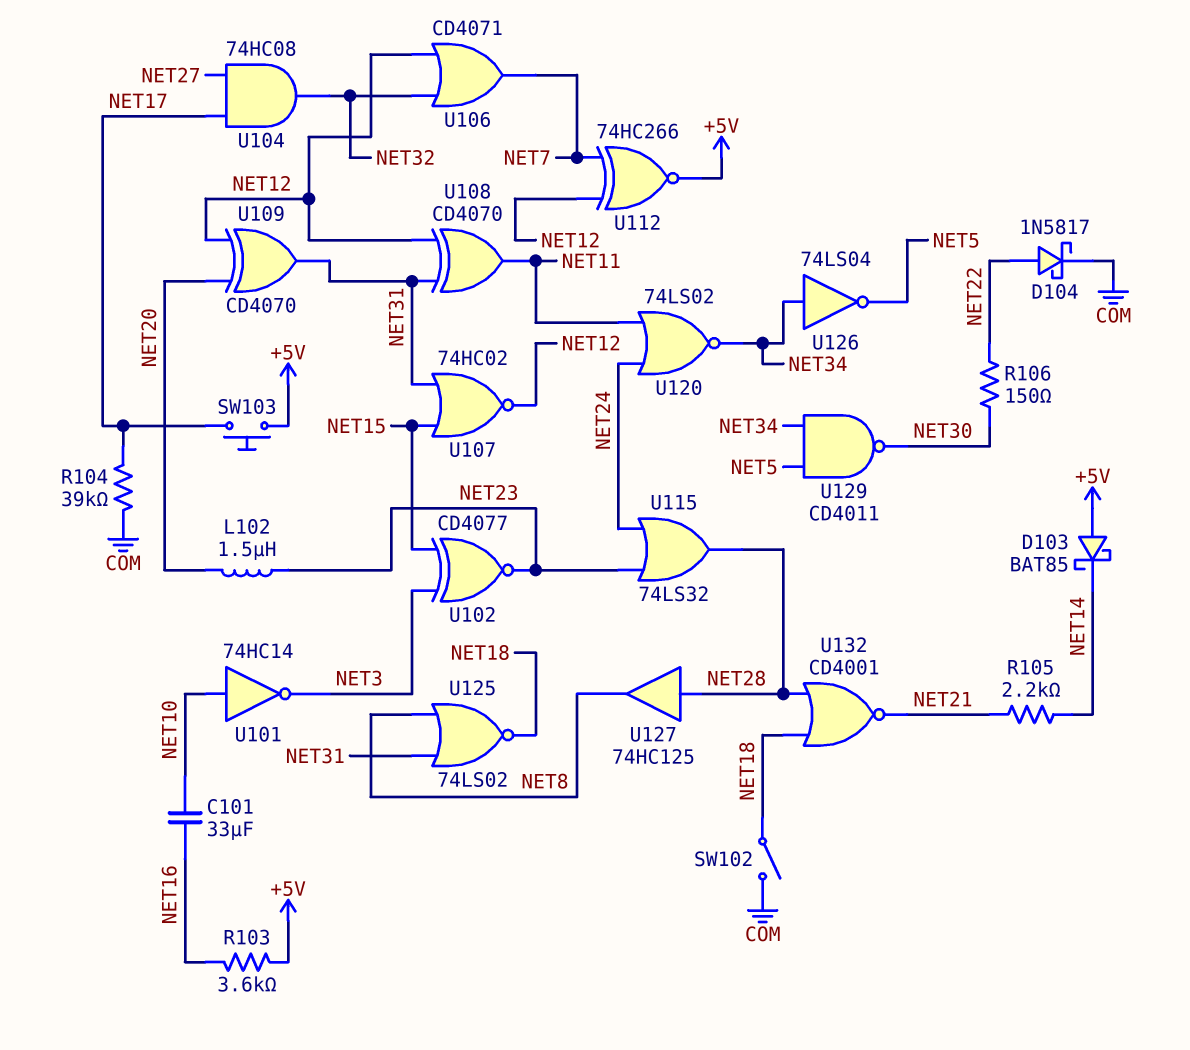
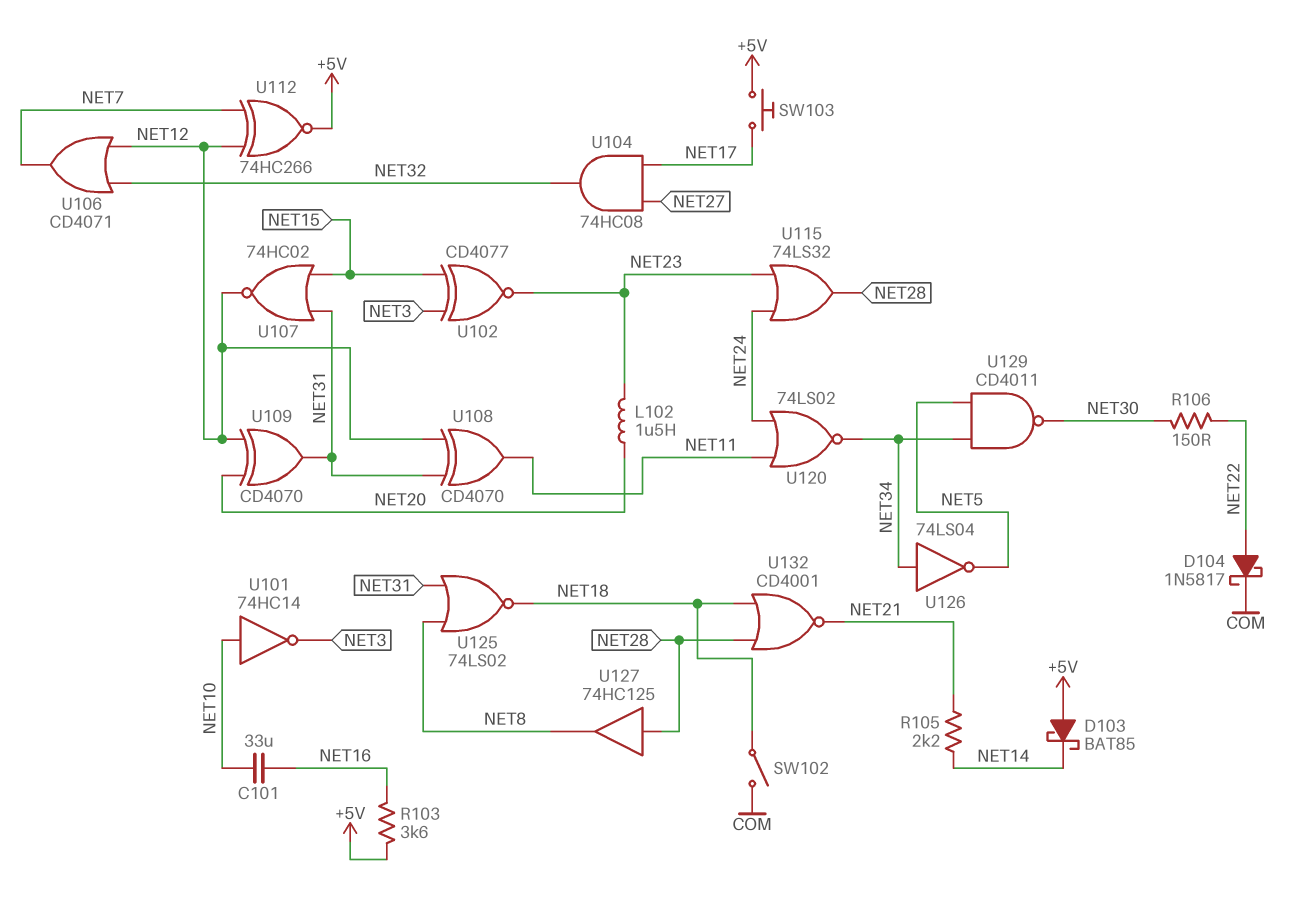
R104: 39k (COM, NET17) -> none

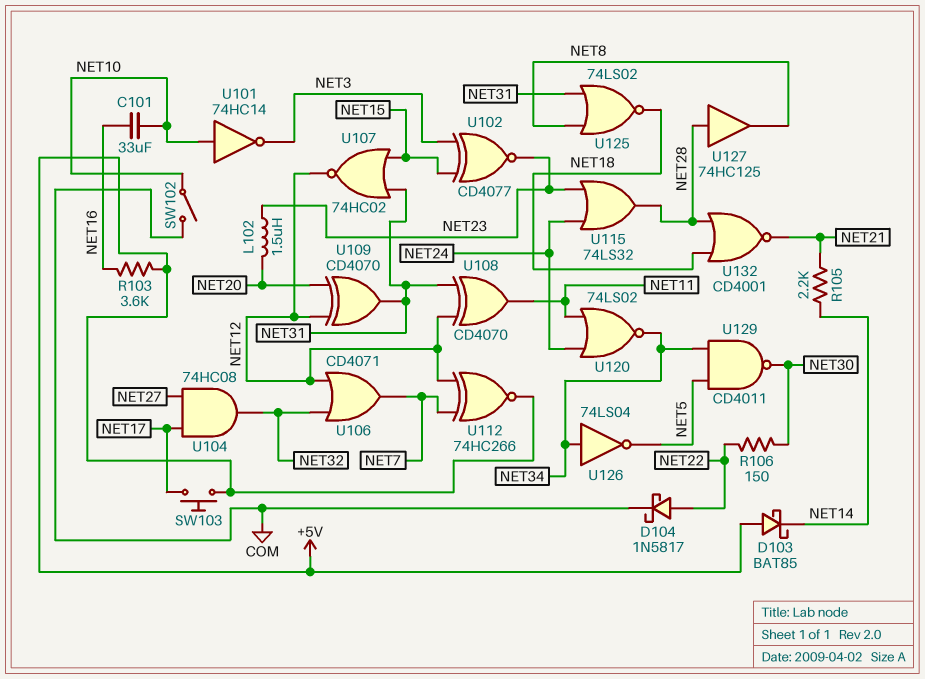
SW102: switch (COM, NET18) -> switch (COM, NET10)

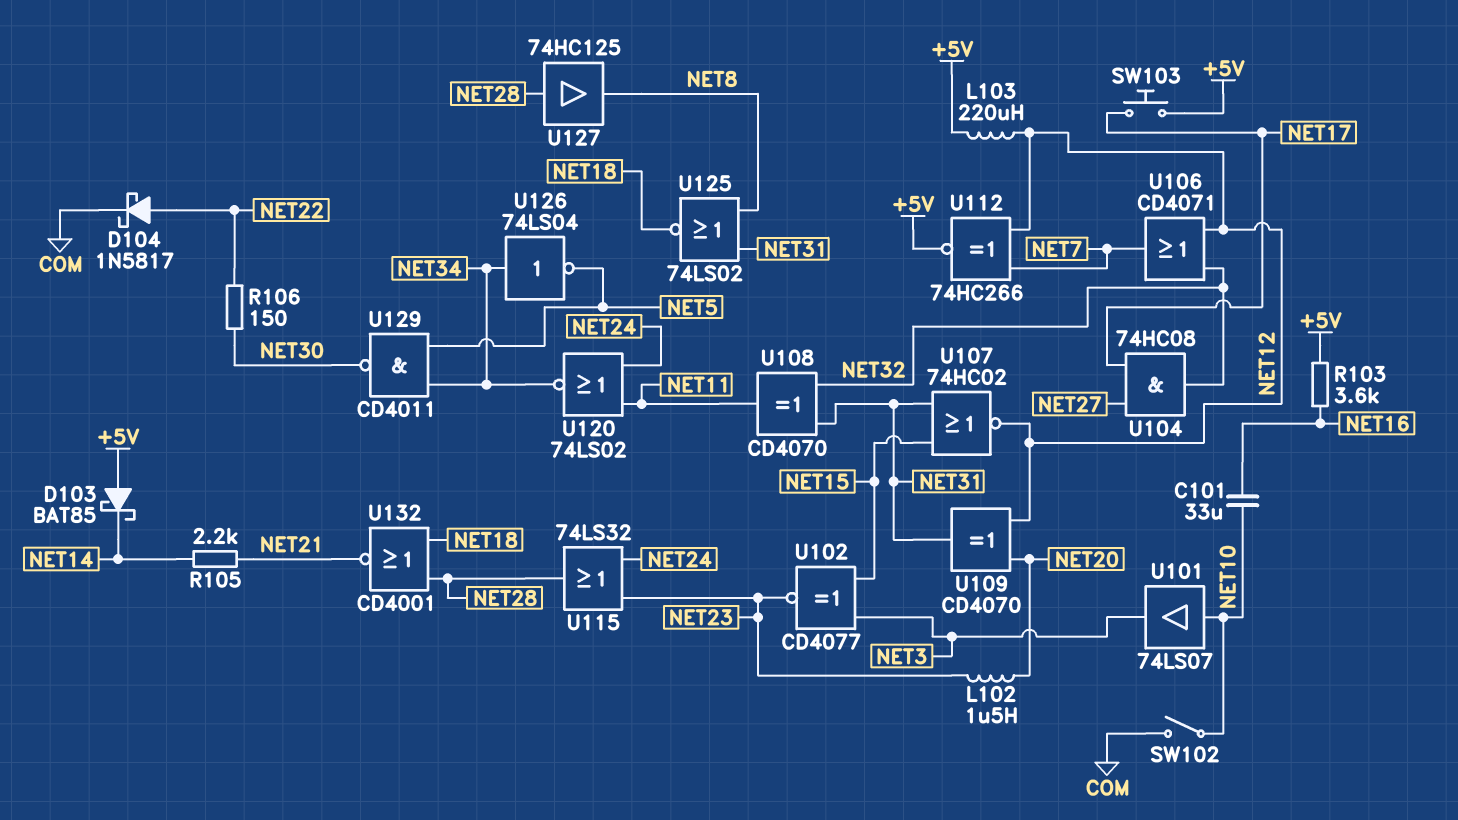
L103: none -> 220uH (+5V, NET12)
U101: NOT 74HC14 (in NET10, out NET3) -> buffer 74LS07 (in NET10, out NET3)
U108: XOR CD4070 (in NET12, in NET31, out NET11) -> XOR CD4070 (in NET31, in NET32, out NET11)

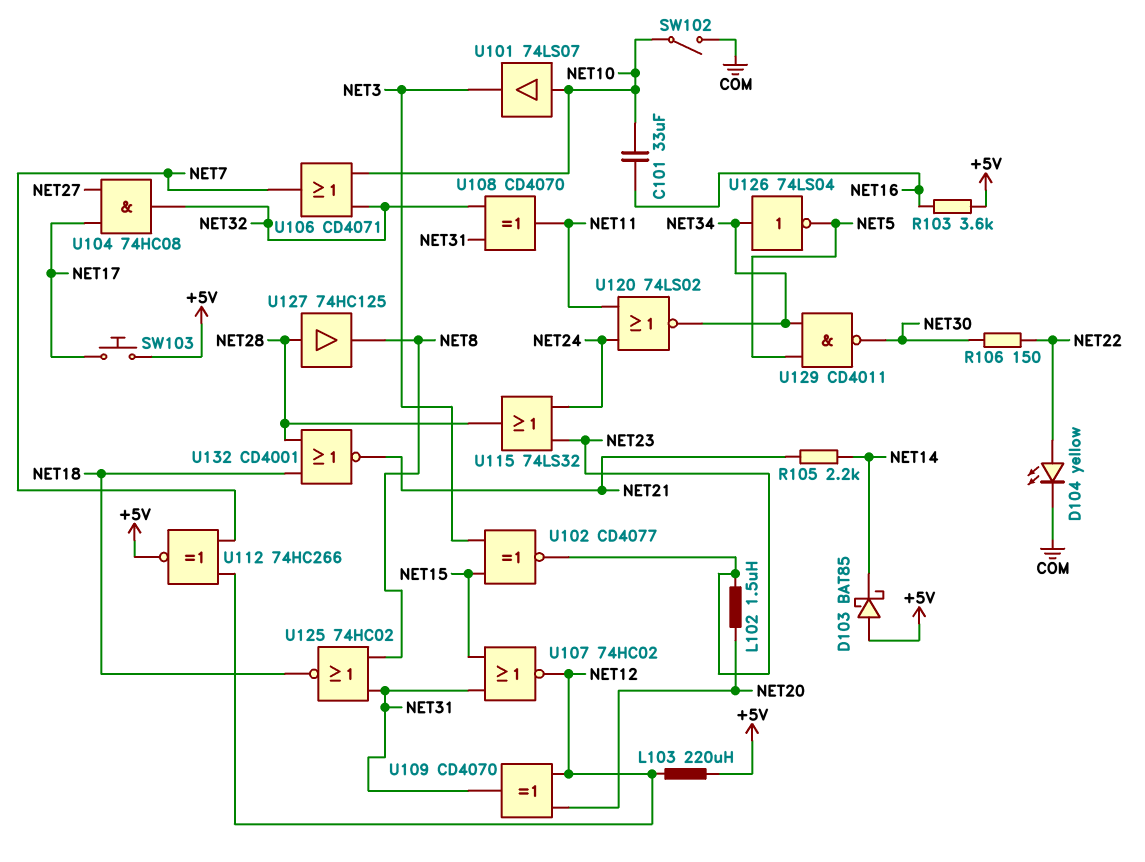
D104: schottky 1N5817 (A NET22, K COM) -> LED yellow (A NET22, K COM)
U106: OR CD4071 (in NET12, in NET32, out NET7) -> OR CD4071 (in NET10, in NET32, out NET7)
U125: NOR 74LS02 (in NET8, in NET31, out NET18) -> NOR 74HC02 (in NET8, in NET31, out NET18)

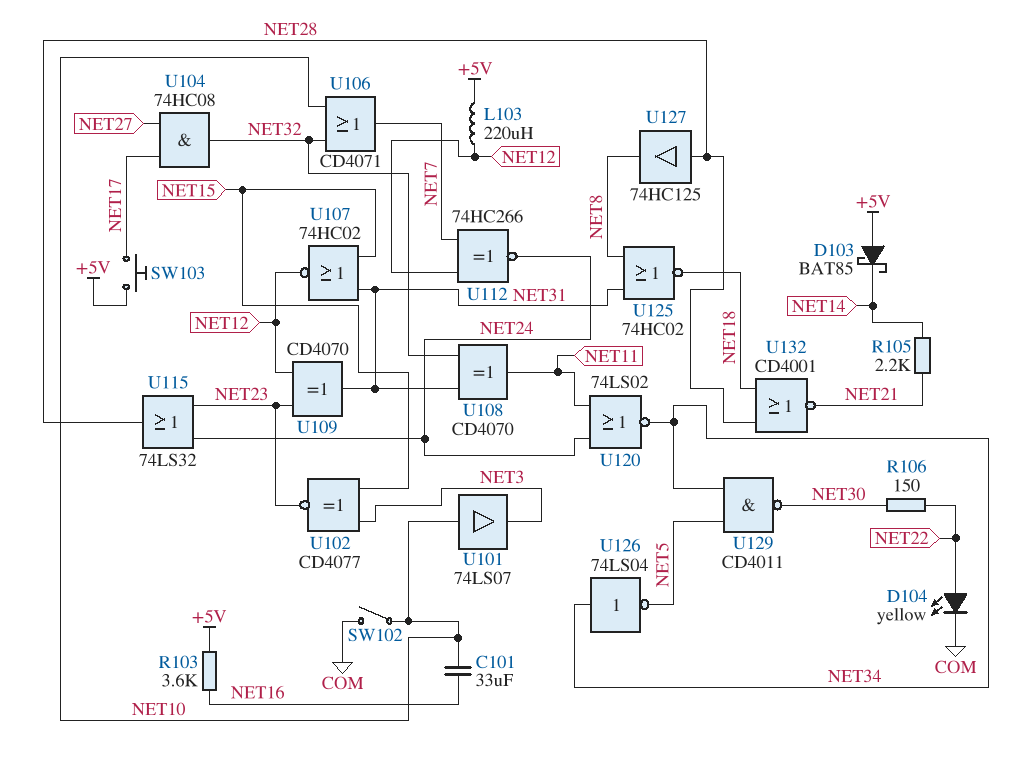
L102: 1.5uH (NET20, NET23) -> none
U109: XOR CD4070 (in NET12, in NET20, out NET31) -> XOR CD4070 (in NET12, in NET23, out NET31)
U112: XNOR 74HC266 (in NET7, in NET12, out +5V) -> XNOR 74HC266 (in NET7, in NET12, out NET24)

